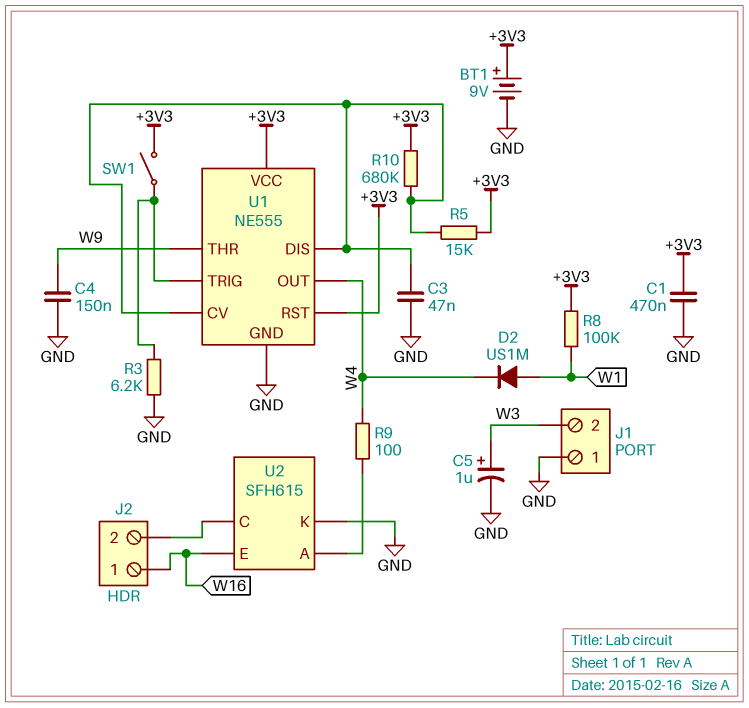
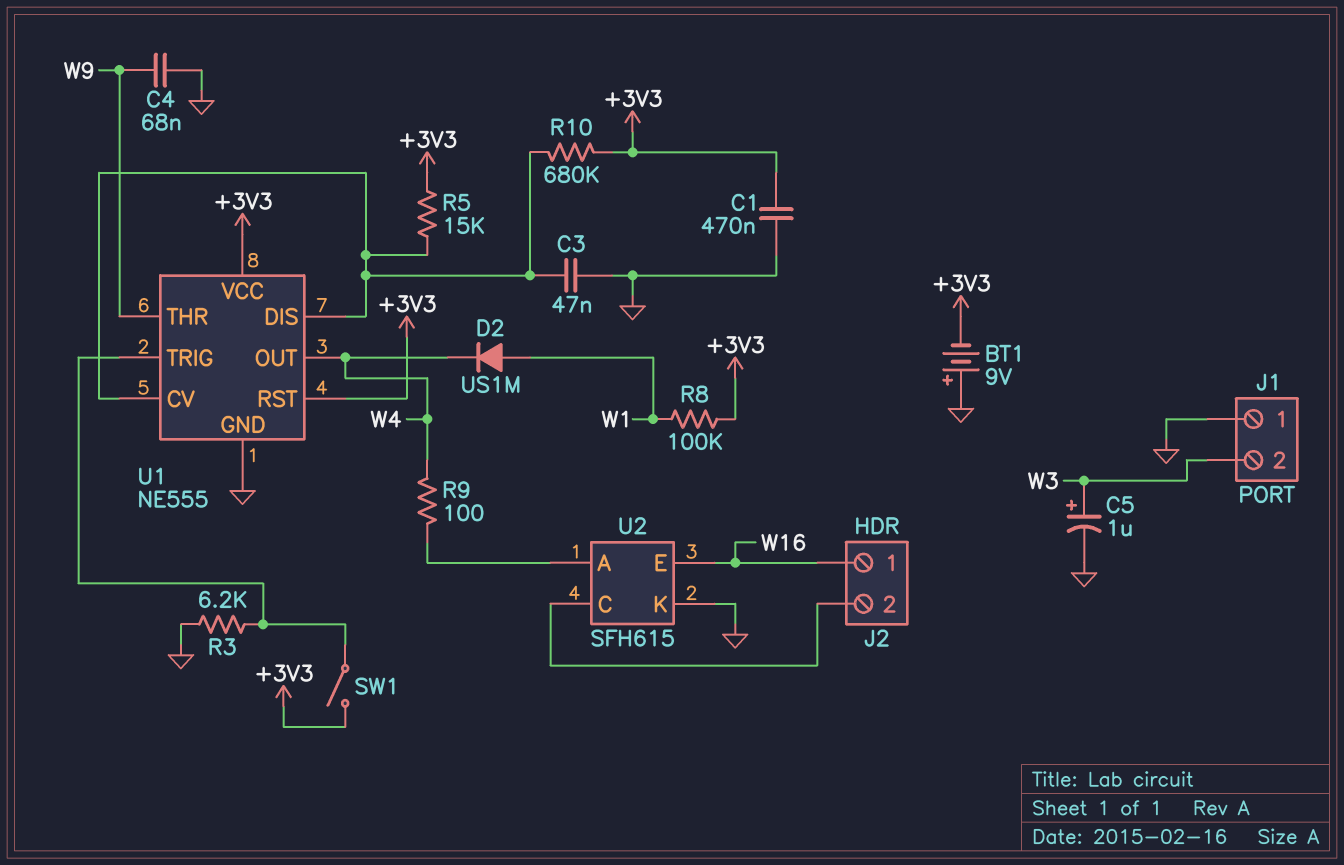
BT1: 9V (plus +3V3, minus GND) -> 9V (plus GND, minus +3V3)
C4: 150nF (GND, W9) -> 68nF (GND, W9)

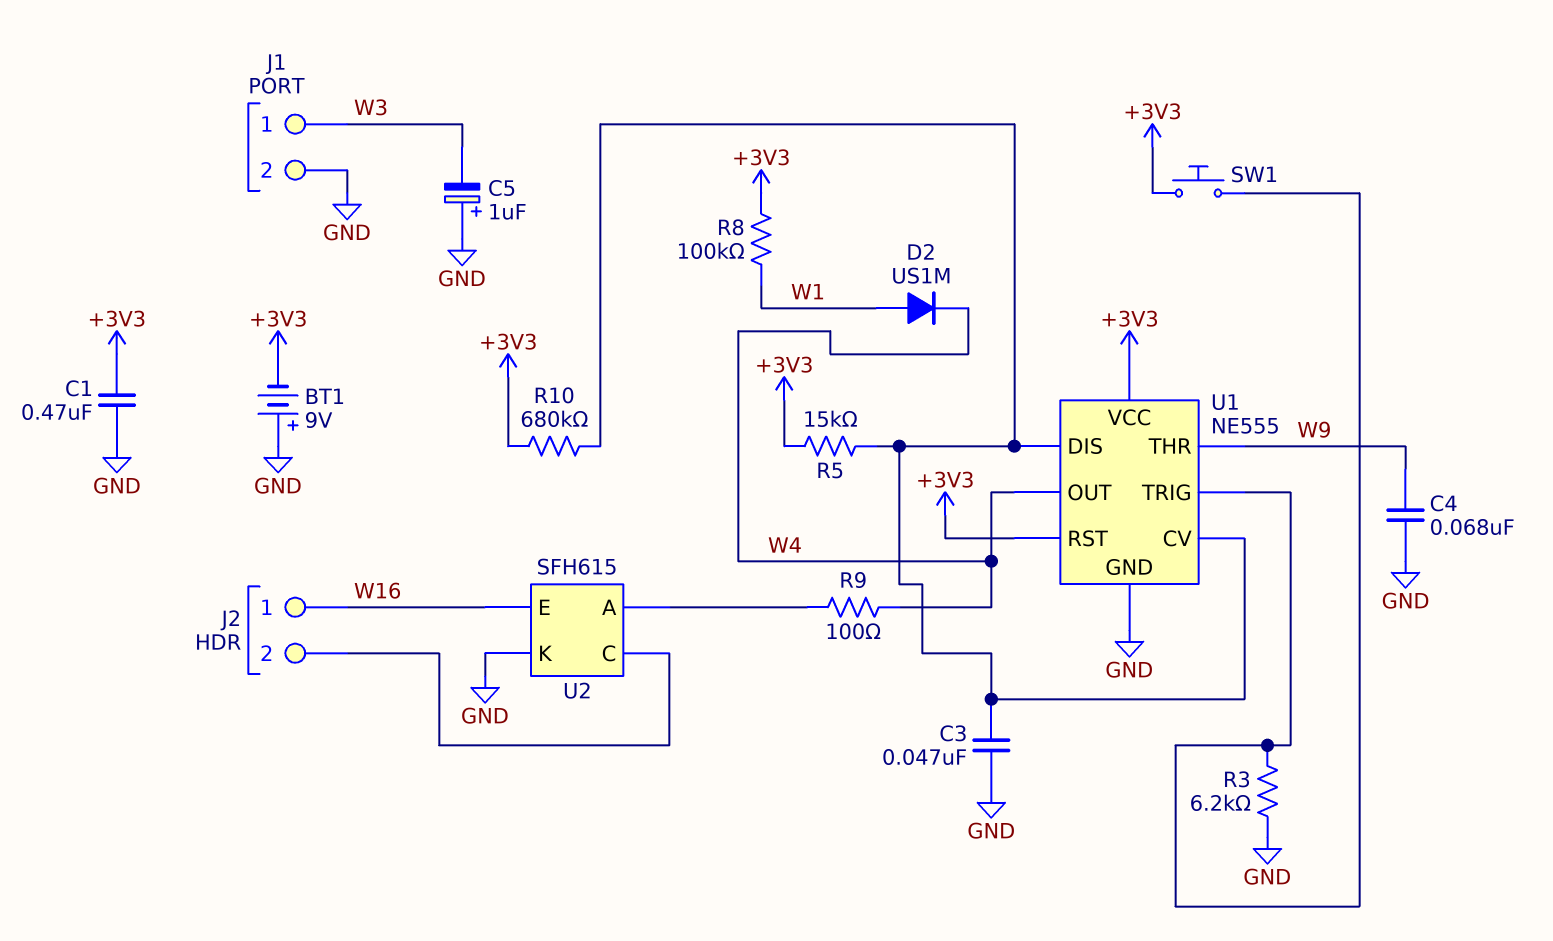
C5: 1uF (plus W3, minus GND) -> 1uF (plus GND, minus W3)
J1 pin 1: GND -> W3
J1 pin 2: W3 -> GND
SW1: switch (+3V3, U1/TRIG) -> button (+3V3, U1/TRIG)

